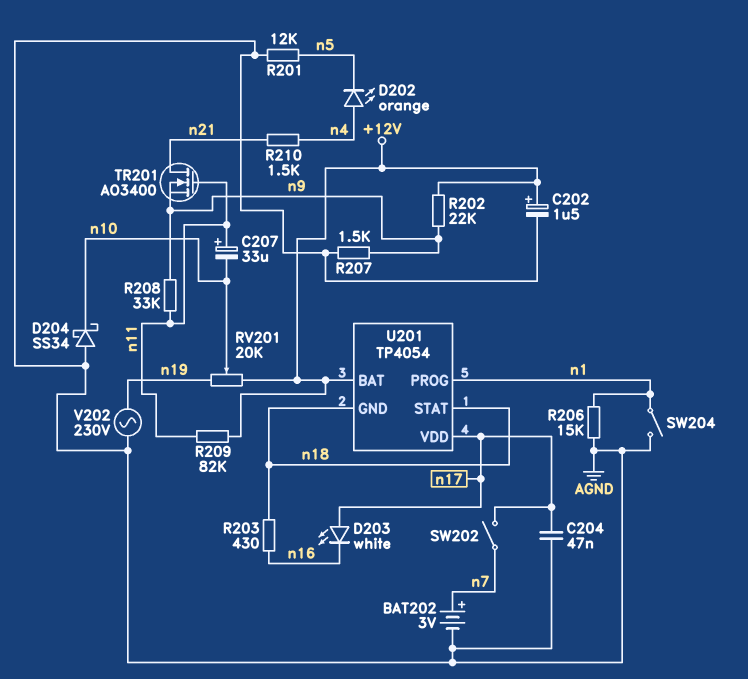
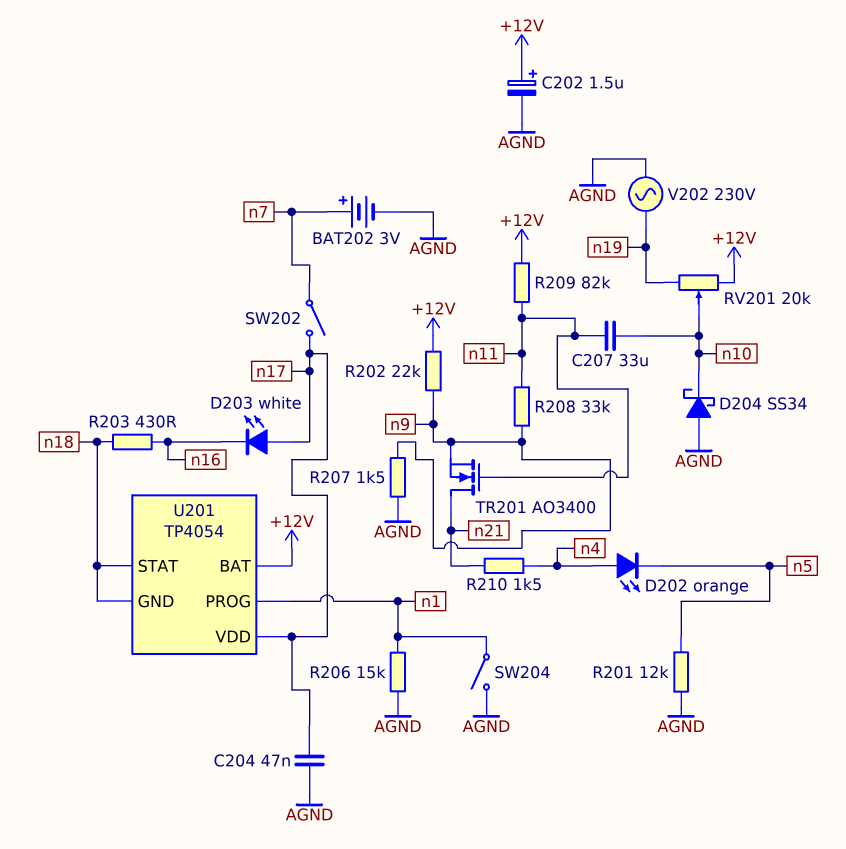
C207: 33uF (plus n11, minus n10) -> 33uF (n10, n11)

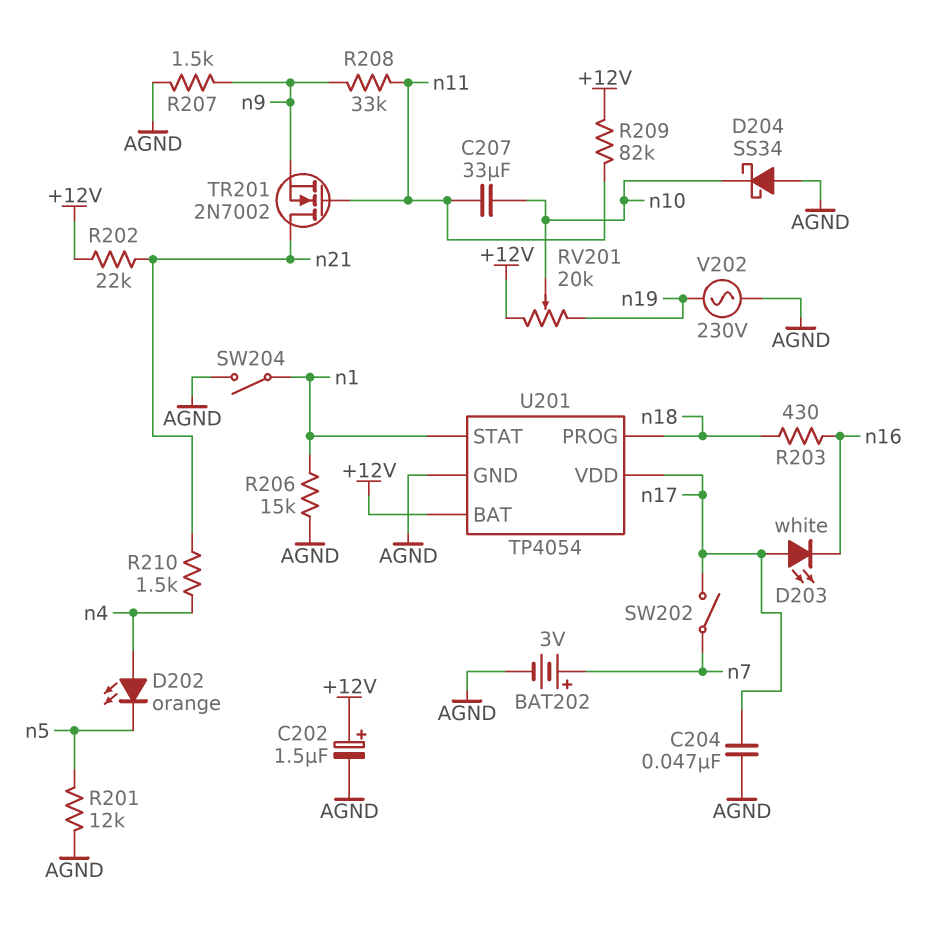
R202: 22k (+12V, n9) -> 22k (+12V, n21)
TR201: NMOS AO3400 (G n11, D n21, S n9) -> NMOS 2N7002 (G n11, D n21, S n9)
U201 pin GND: n18 -> AGND
U201 pin PROG: n1 -> n18
U201 pin STAT: n18 -> n1

